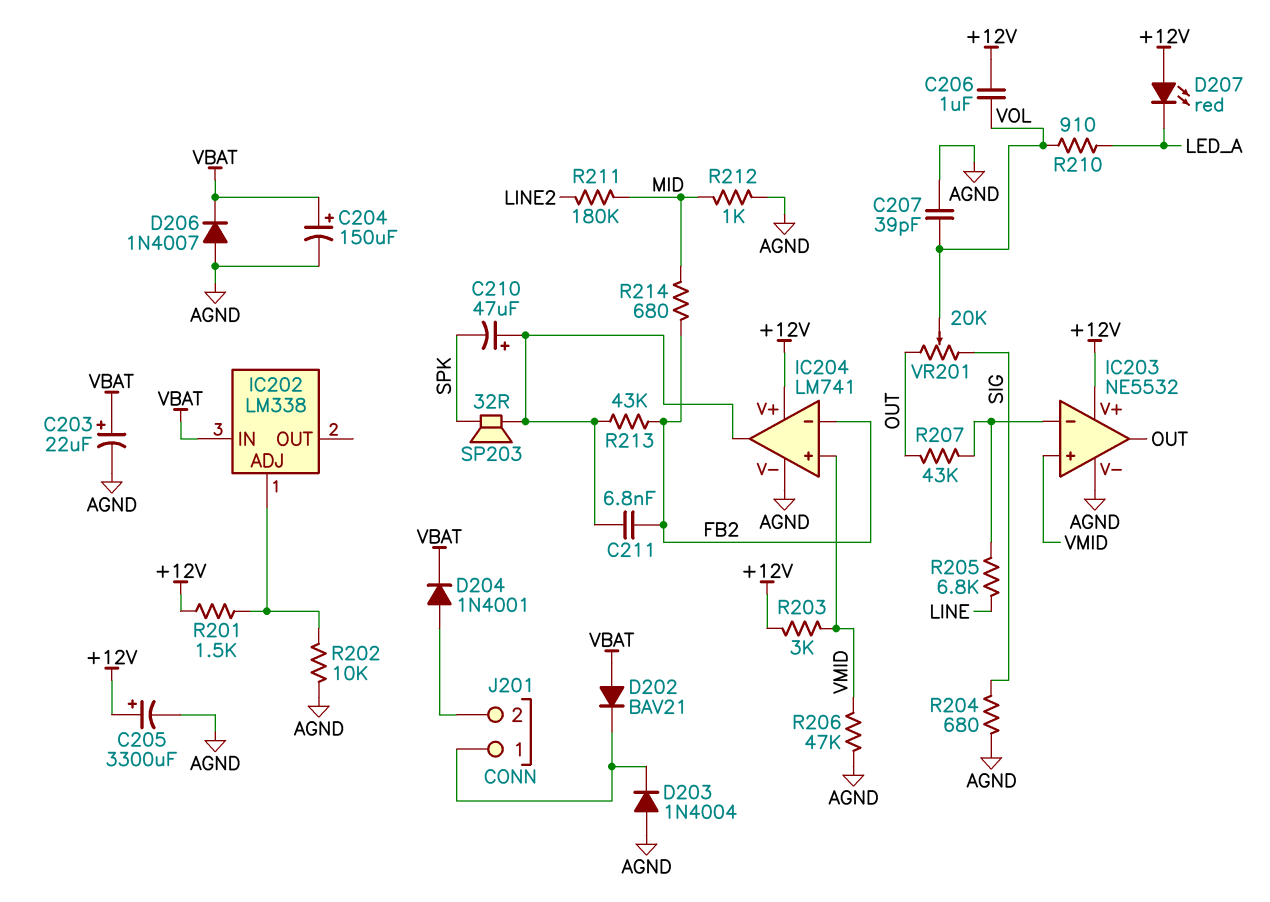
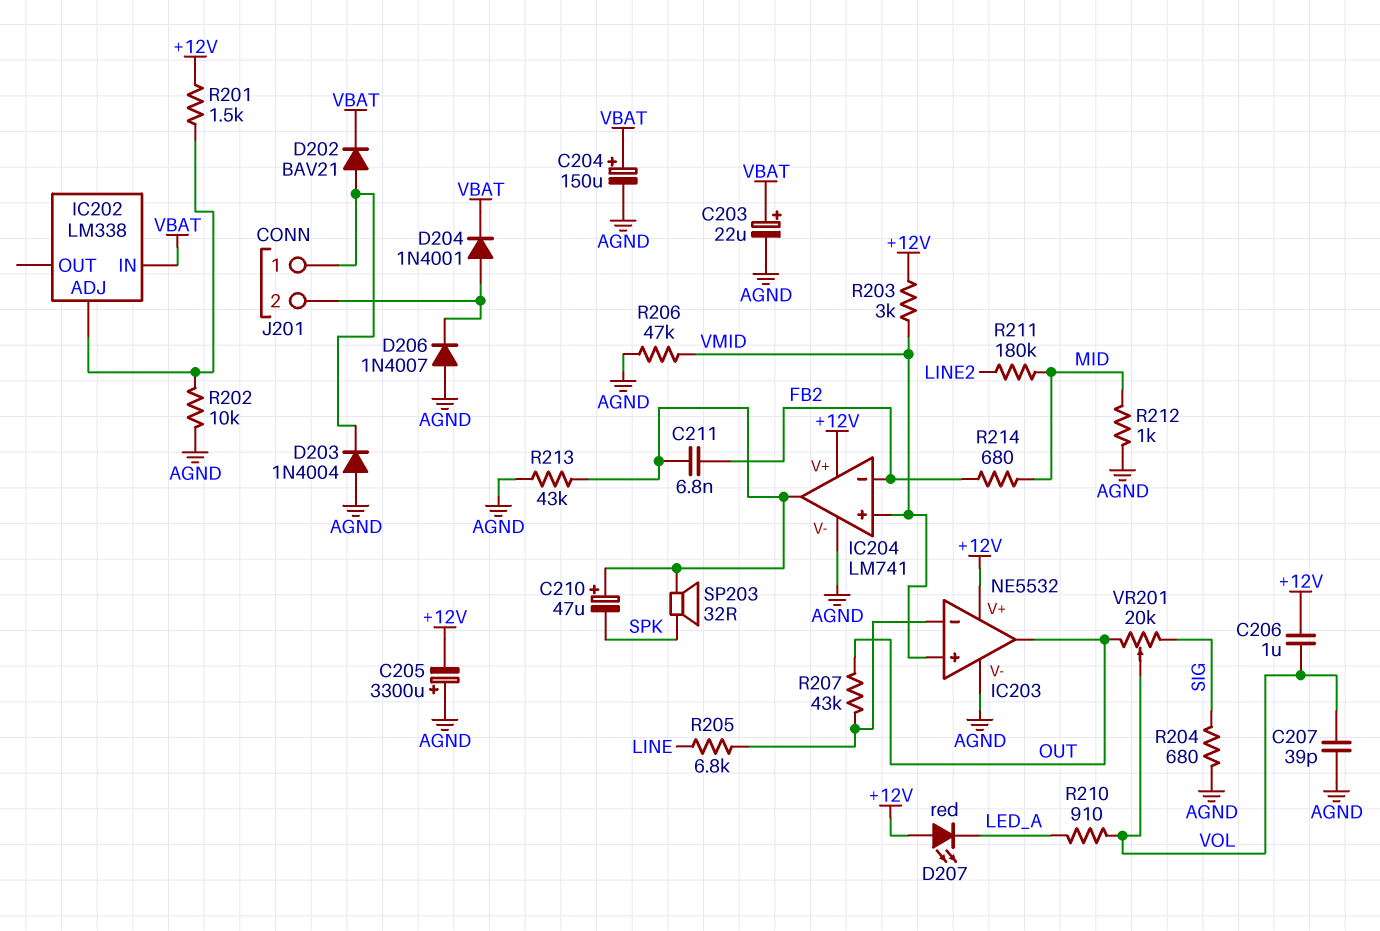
C205: 3300uF (plus +12V, minus AGND) -> 3300uF (plus AGND, minus +12V)
D202: diode BAV21 (A VBAT, K J201/1) -> diode BAV21 (A J201/1, K VBAT)
D206: diode 1N4007 (A AGND, K VBAT) -> diode 1N4007 (A AGND, K J201/2)
R213: 43k (FB2, IC204/out) -> 43k (AGND, IC204/out)

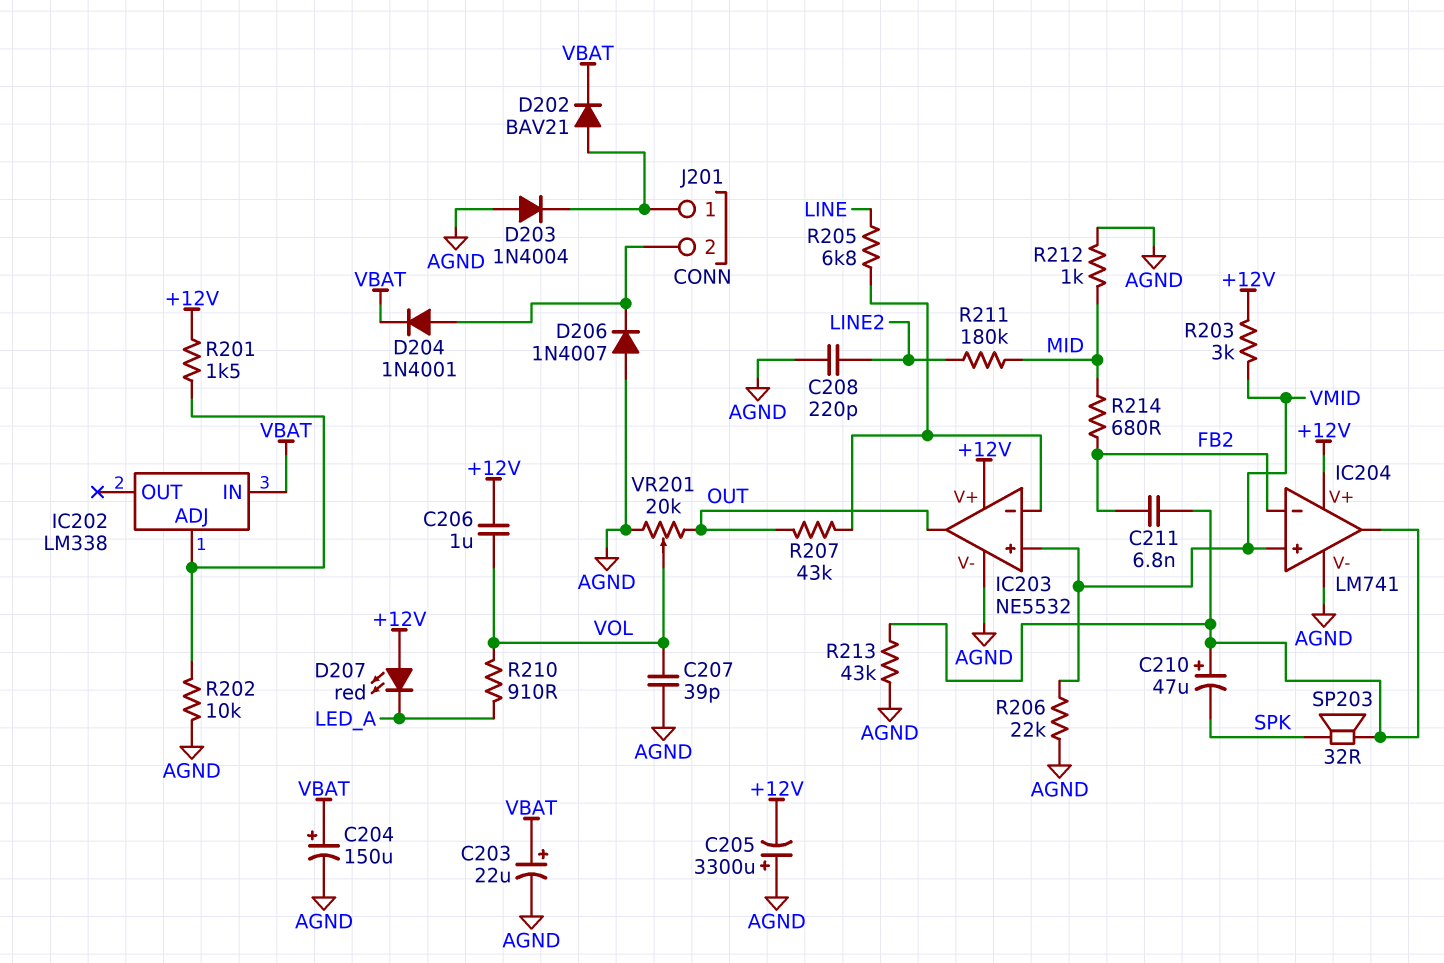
C208: none -> 220pF (AGND, LINE2)
R204: 680 (AGND, SIG) -> none
R206: 47k (AGND, VMID) -> 22k (AGND, VMID)
VR201: 20k (OUT, SIG, wiper VOL) -> 20k (AGND, OUT, wiper VOL)

